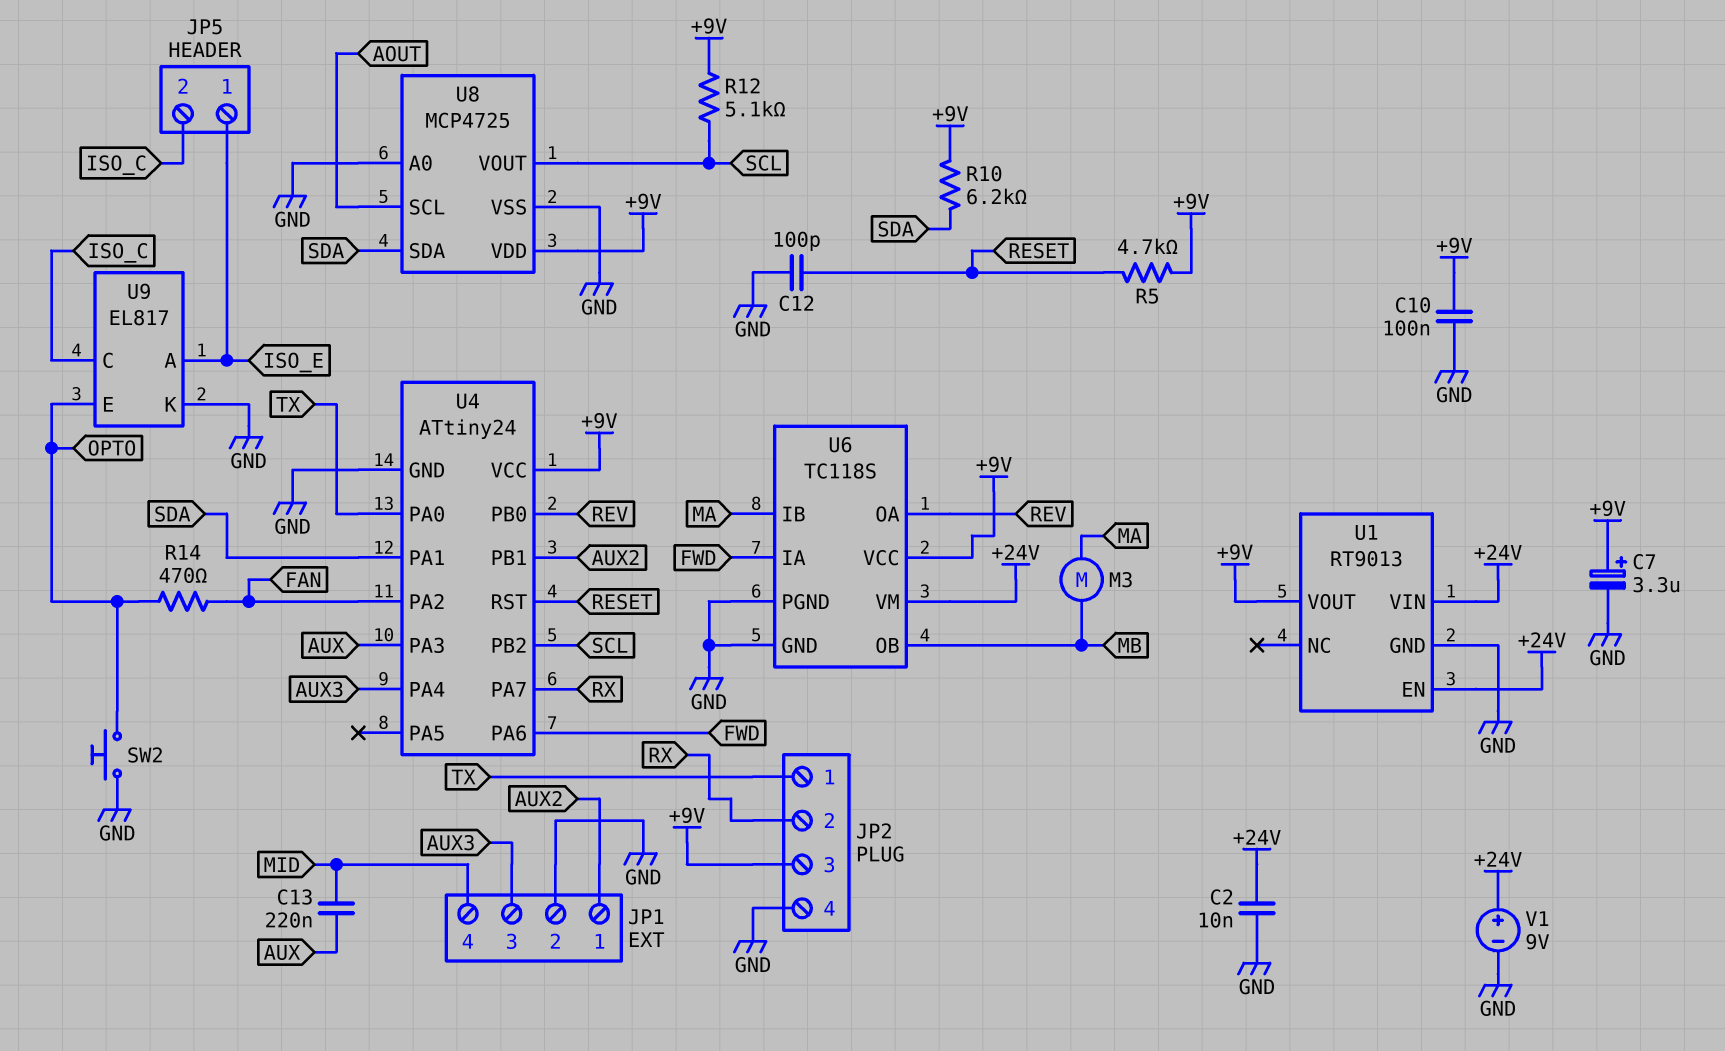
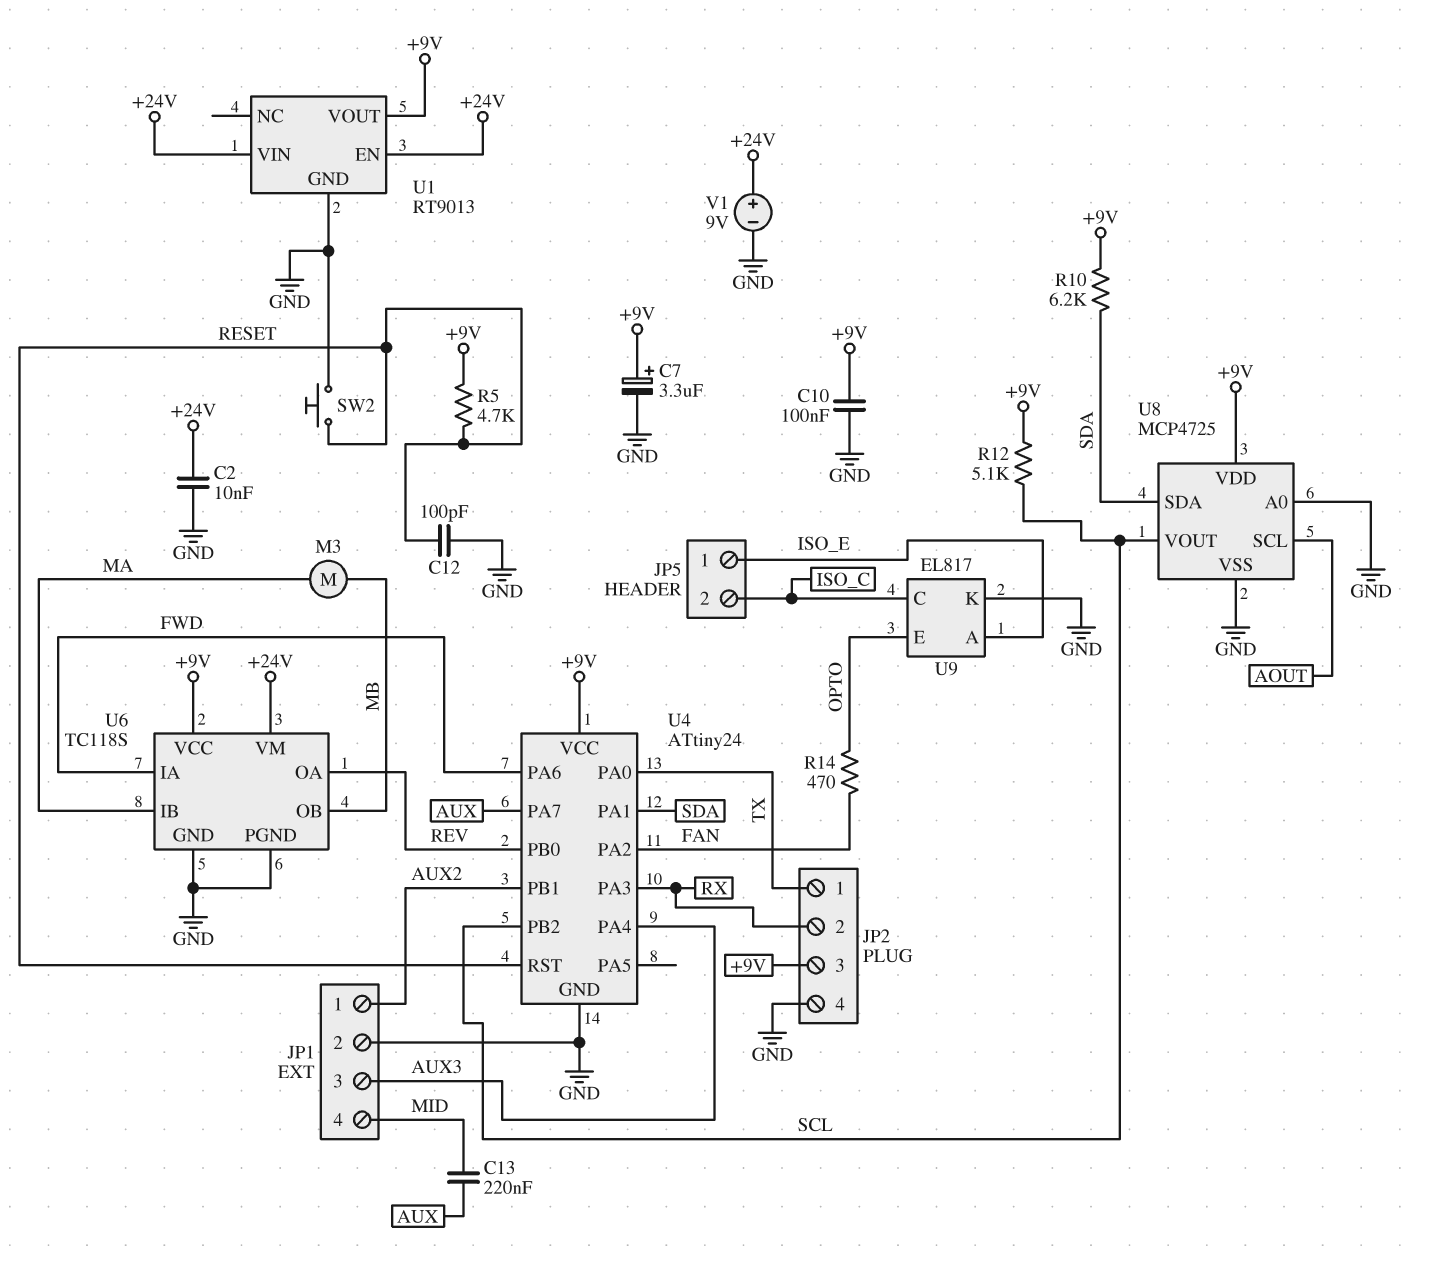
SW2: button (GND, OPTO) -> button (GND, RESET)
U4 pin PA3: AUX -> RX
U4 pin PA7: RX -> AUX

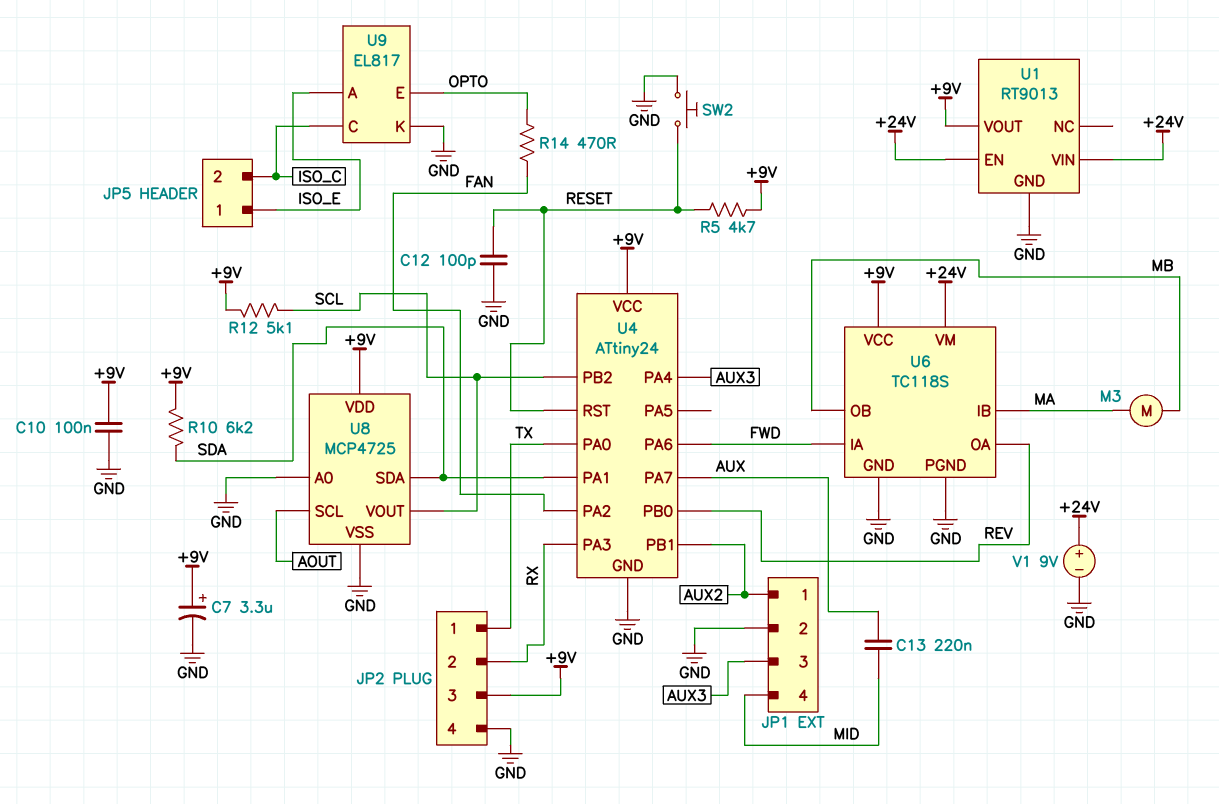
C2: 10nF (+24V, GND) -> none

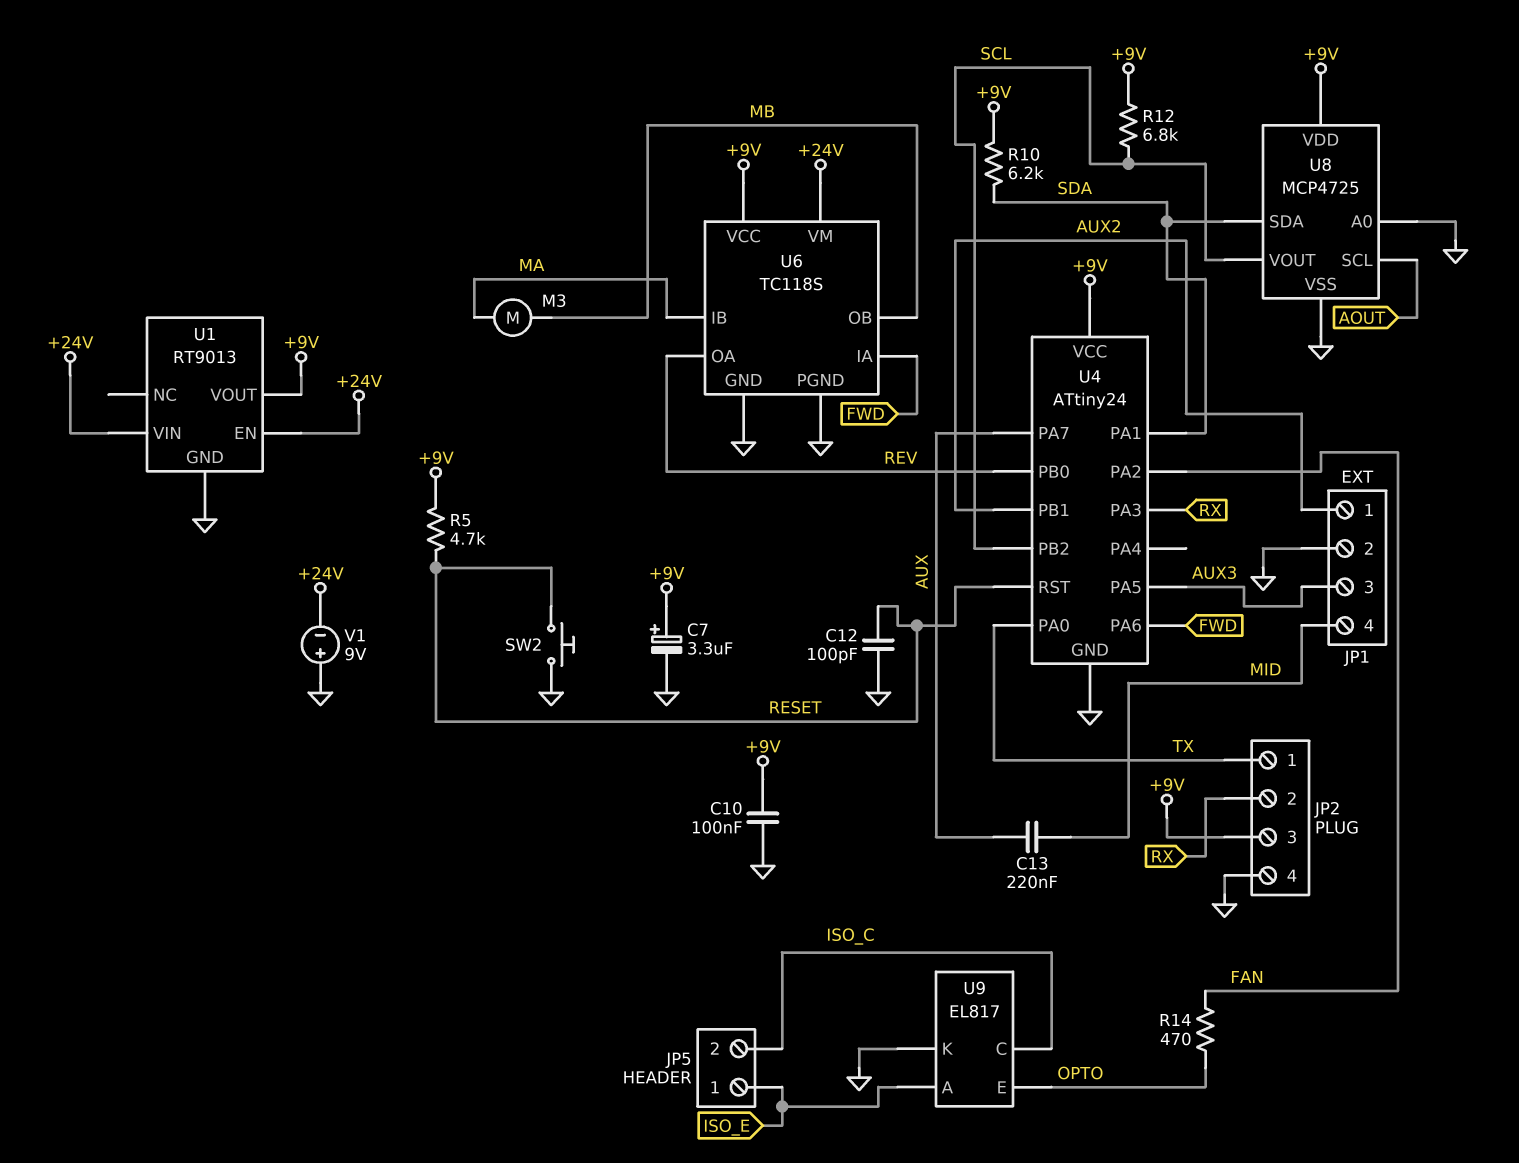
R12: 5.1k (+9V, SCL) -> 6.8k (+9V, SCL)
U4 pin PA4: AUX3 -> none
U4 pin PA5: none -> AUX3
V1: 9V (plus +24V, minus GND) -> 9V (plus GND, minus +24V)

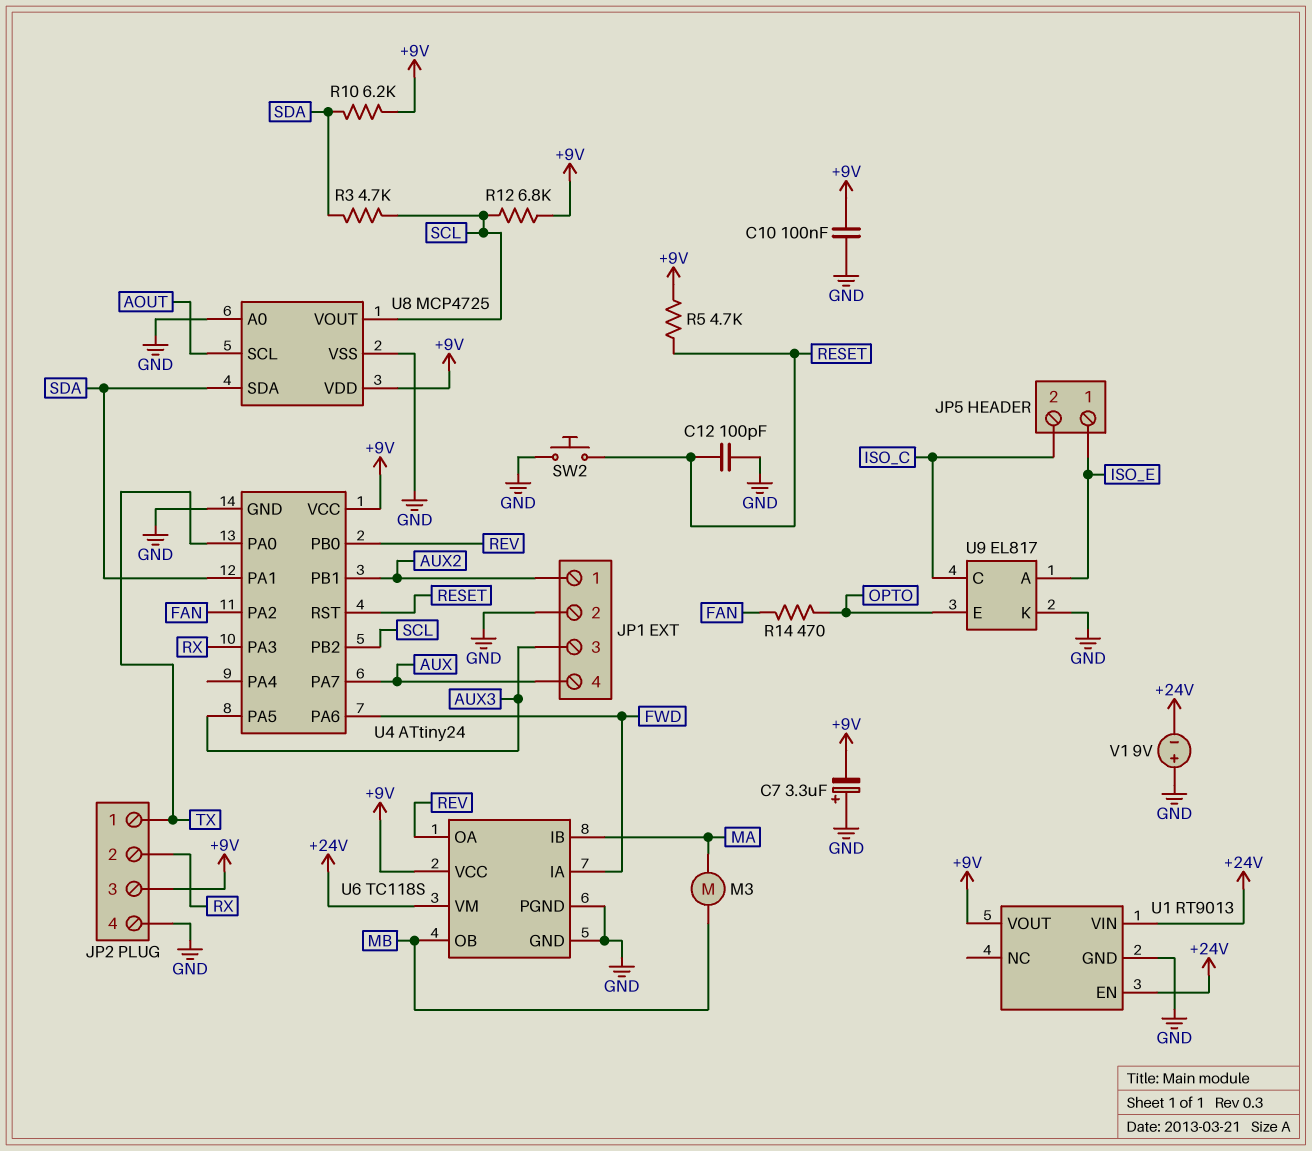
C7: 3.3uF (plus +9V, minus GND) -> 3.3uF (plus GND, minus +9V)
C13: 220nF (AUX, MID) -> none
JP1 pin 4: MID -> AUX
R3: none -> 4.7k (SCL, SDA)

